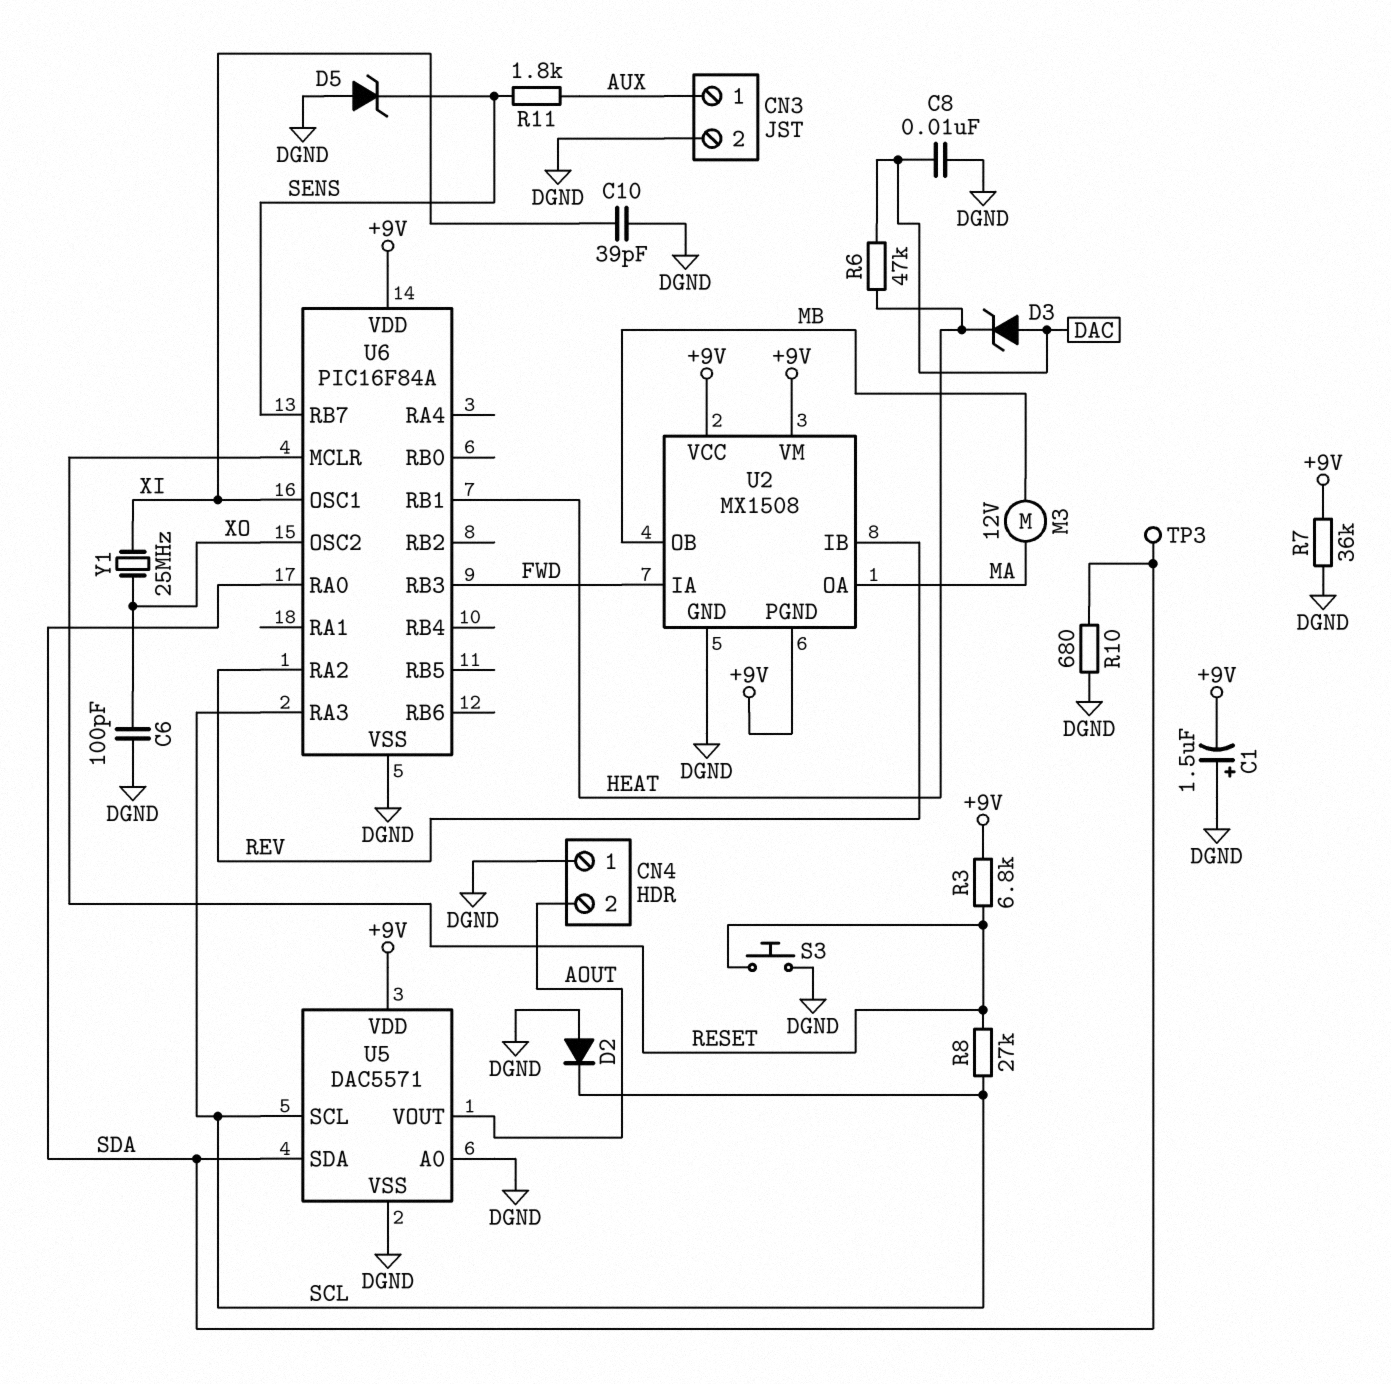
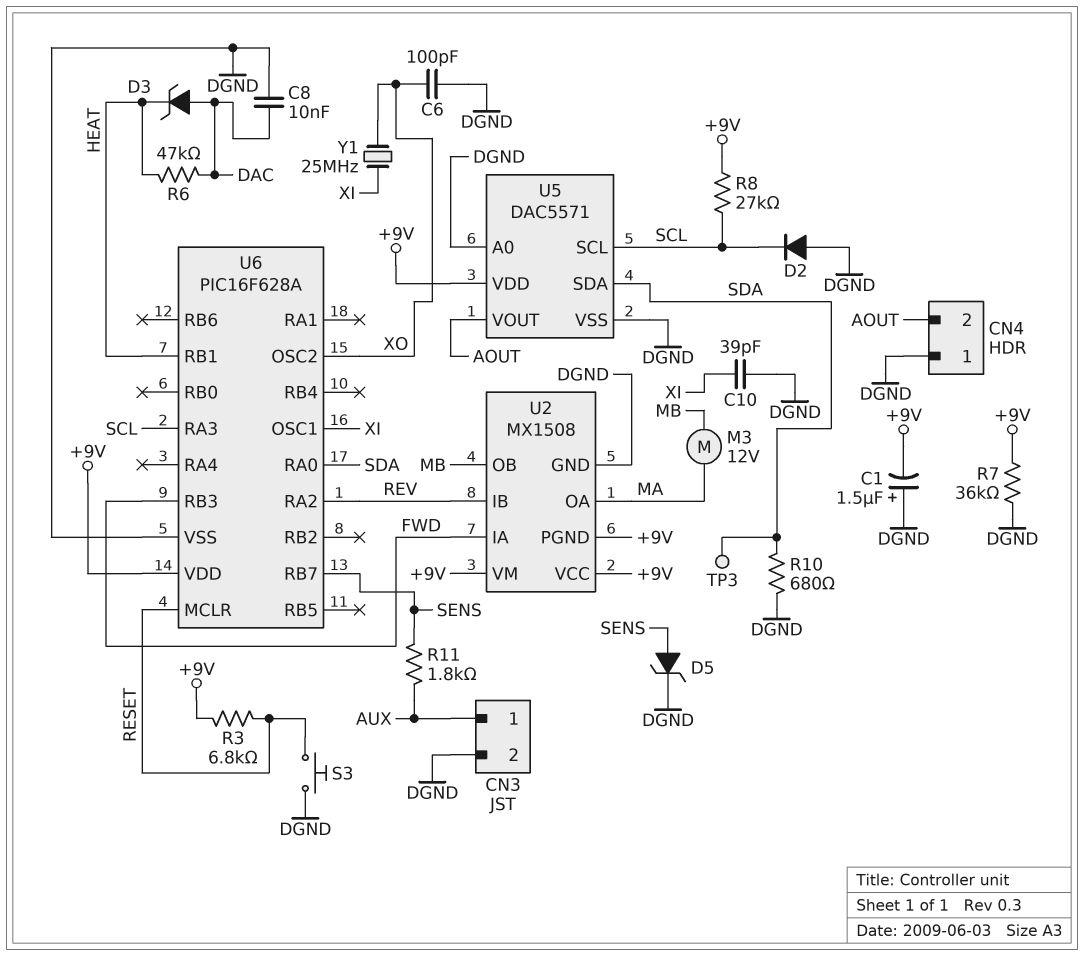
D5: zener (A DGND, K SENS) -> zener (A SENS, K DGND)
R8: 27k (RESET, SCL) -> 27k (+9V, SCL)
U6: PIC16F84A -> PIC16F628A

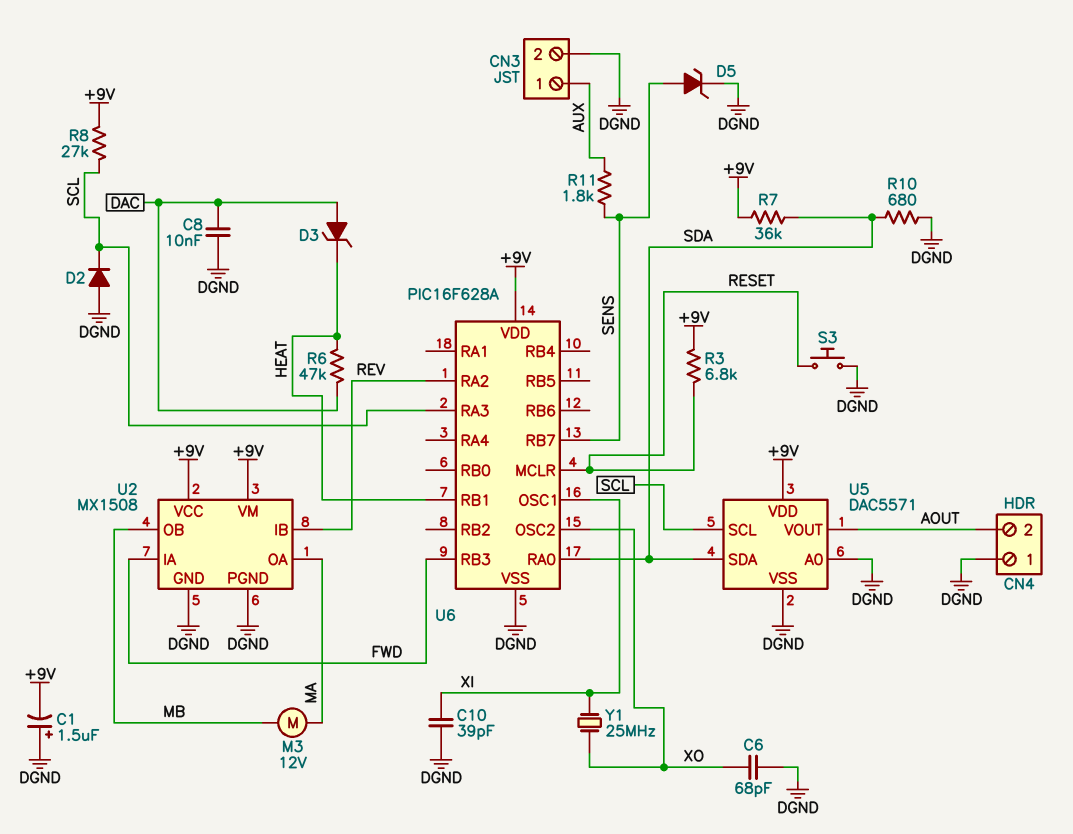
C6: 100pF (DGND, XO) -> 68pF (DGND, XO)
R7: 36k (+9V, DGND) -> 36k (+9V, SDA)
TP3: test point (SDA) -> none
U2 pin PGND: +9V -> DGND

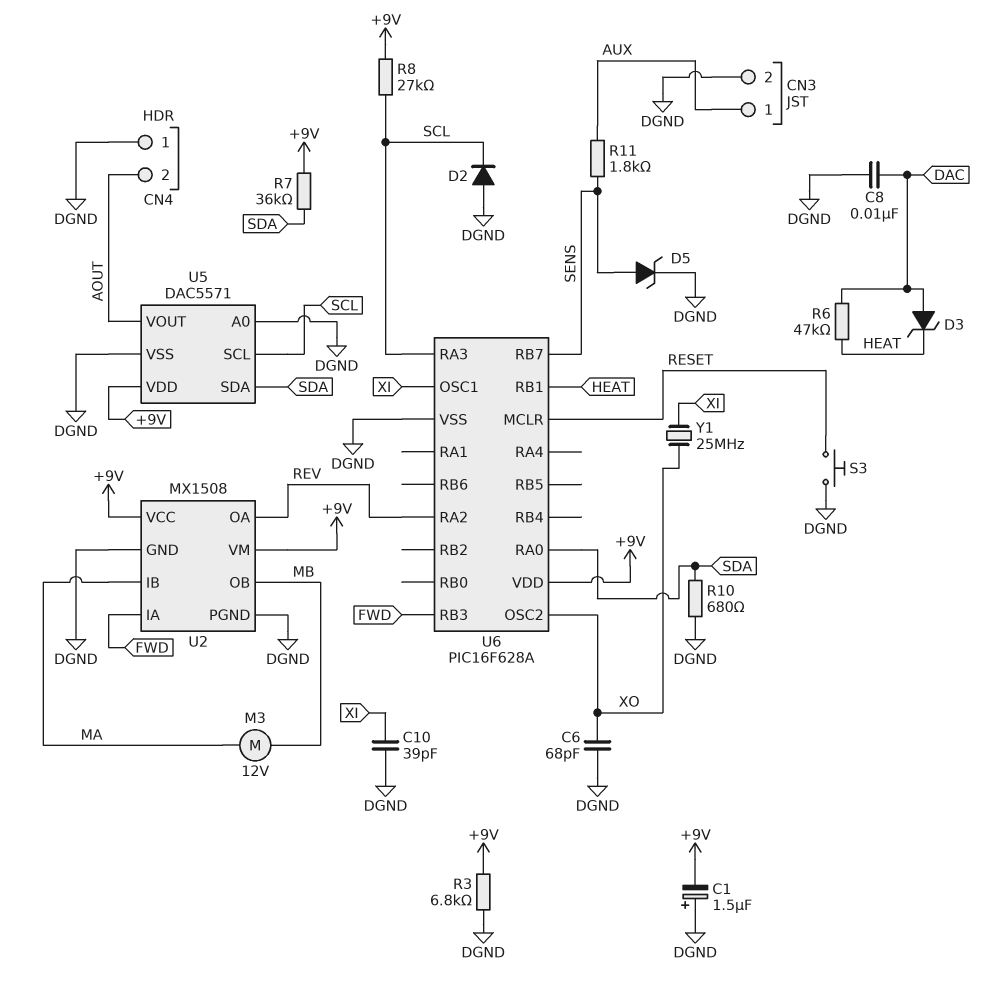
R3: 6.8k (+9V, RESET) -> 6.8k (+9V, DGND)
U2 pin IB: REV -> MA
U2 pin OA: MA -> REV

